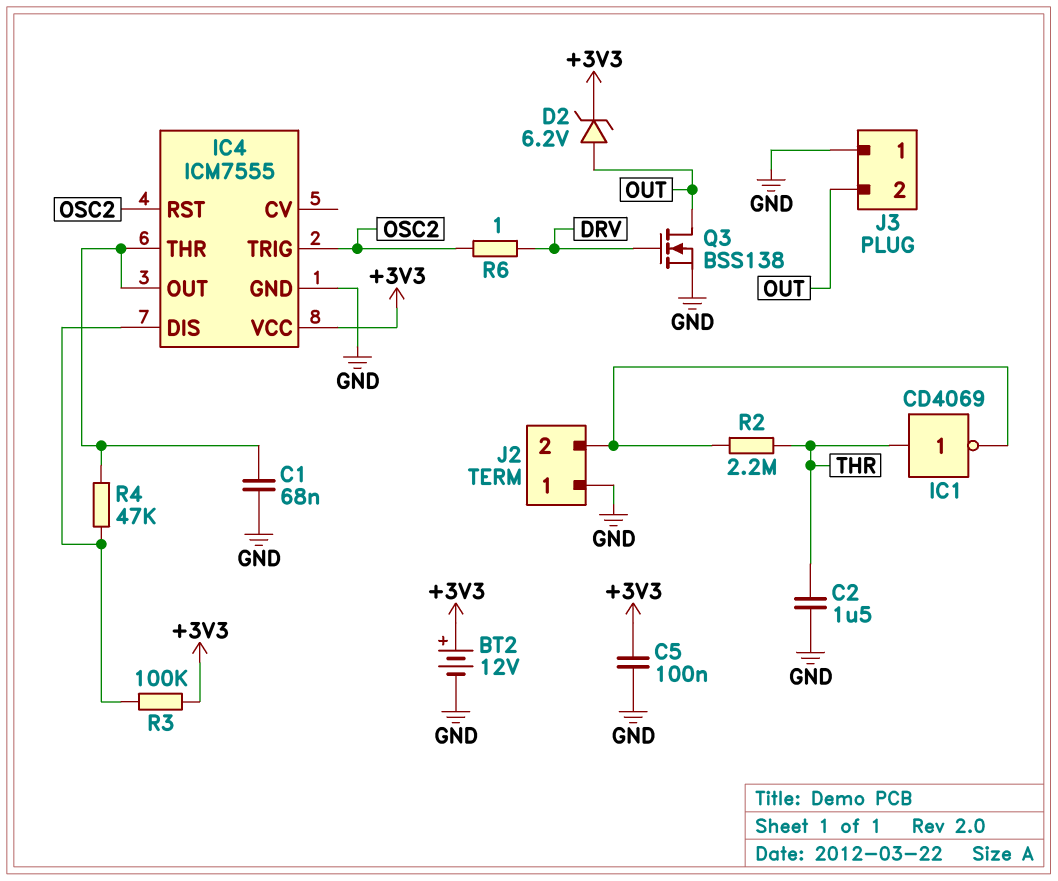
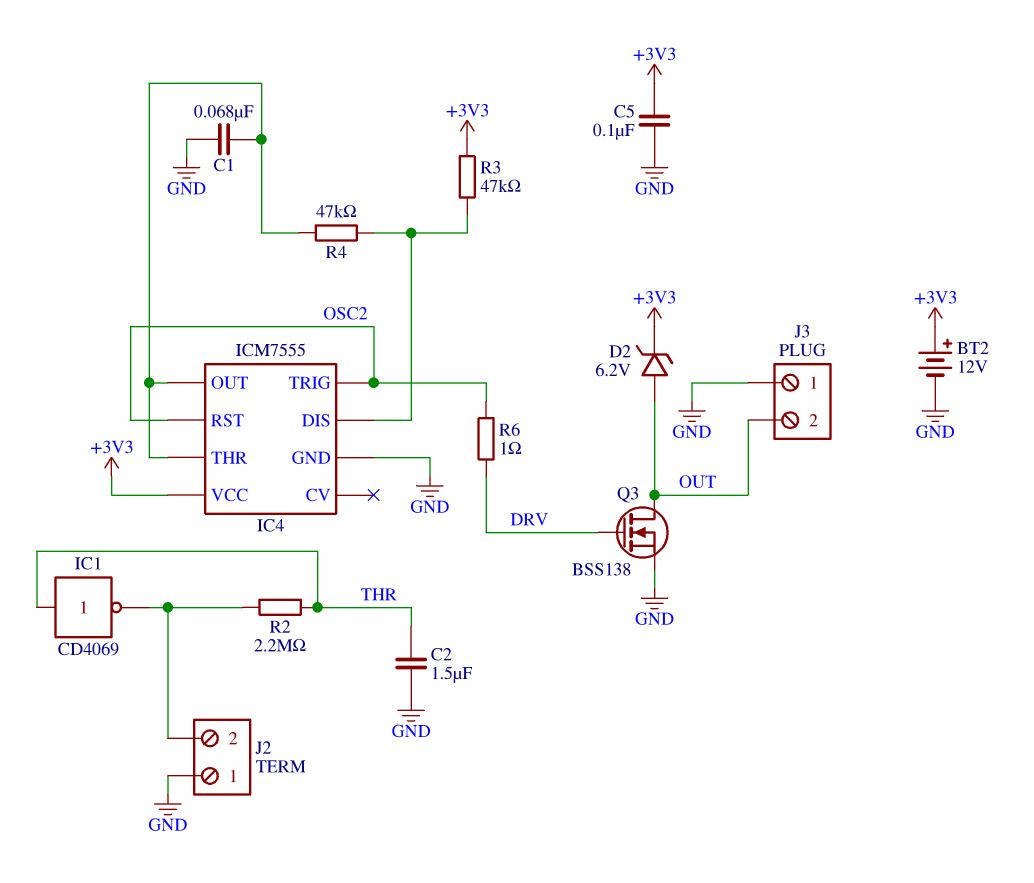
R3: 100k (+3V3, IC4/DIS) -> 47k (+3V3, IC4/DIS)

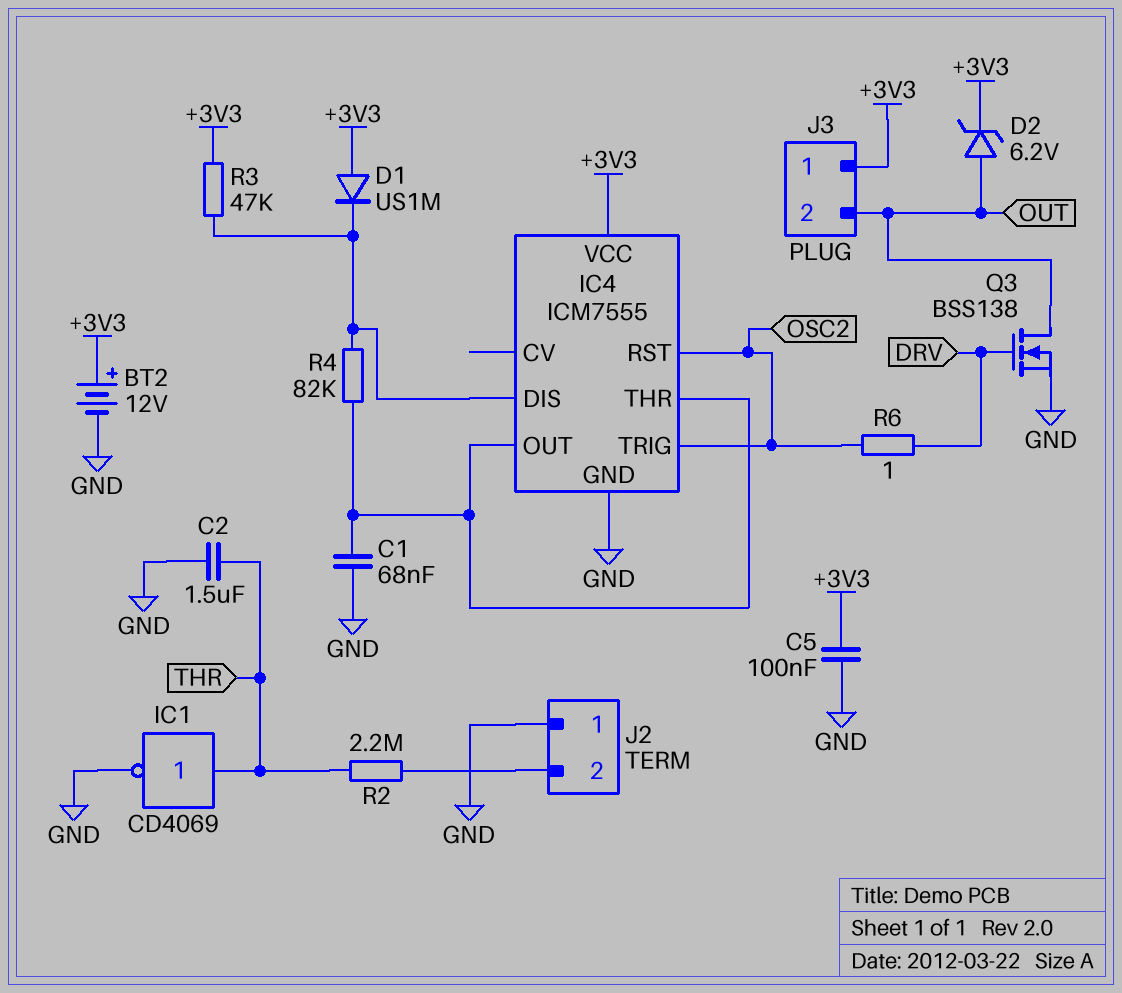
D1: none -> diode US1M (A +3V3, K IC4/DIS)
IC1: NOT CD4069 (in THR, out J2/2) -> NOT CD4069 (in THR, out GND)
J3 pin 1: GND -> +3V3
R4: 47k (IC4/DIS, IC4/OUT) -> 82k (IC4/DIS, IC4/OUT)

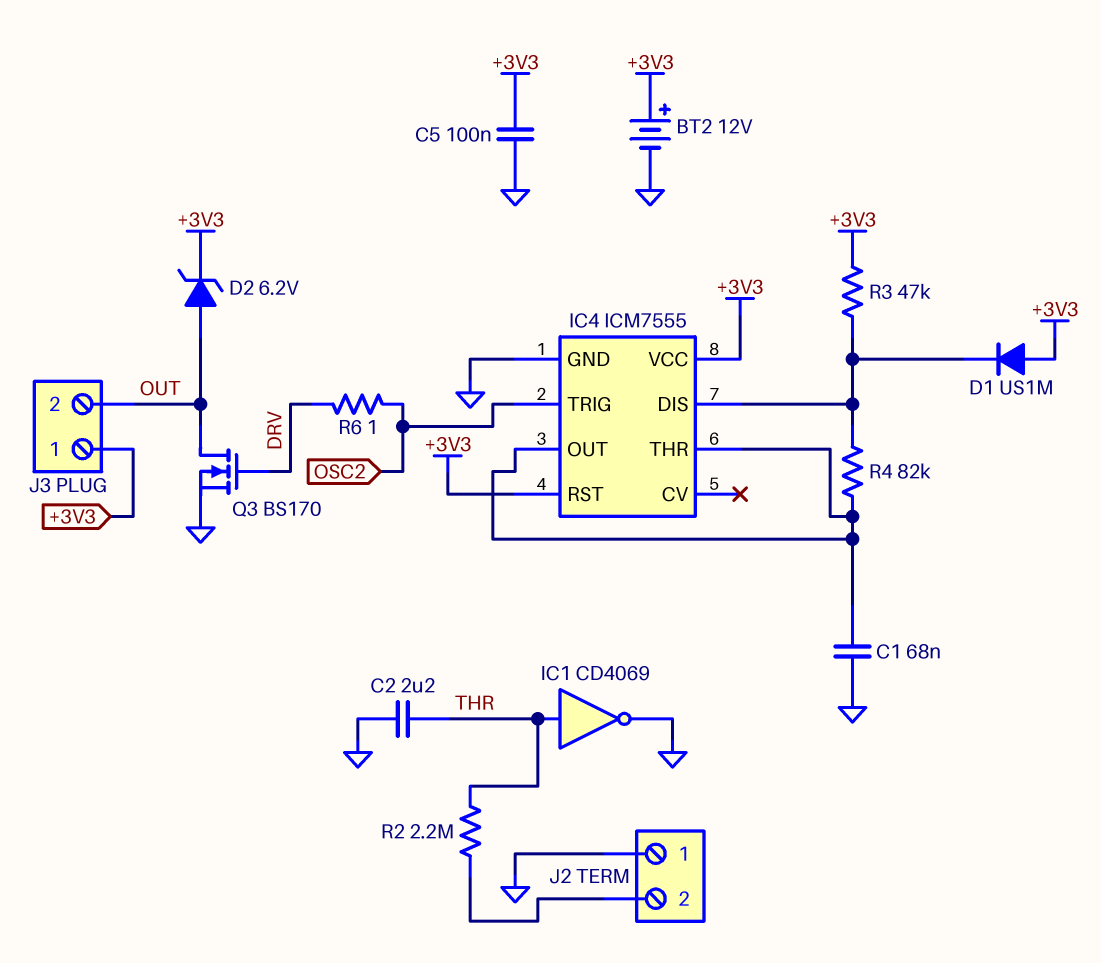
C2: 1.5uF (GND, THR) -> 2.2uF (GND, THR)
IC4 pin RST: OSC2 -> +3V3
Q3: NMOS BSS138 (G DRV, D OUT, S GND) -> NMOS BS170 (G DRV, D OUT, S GND)

